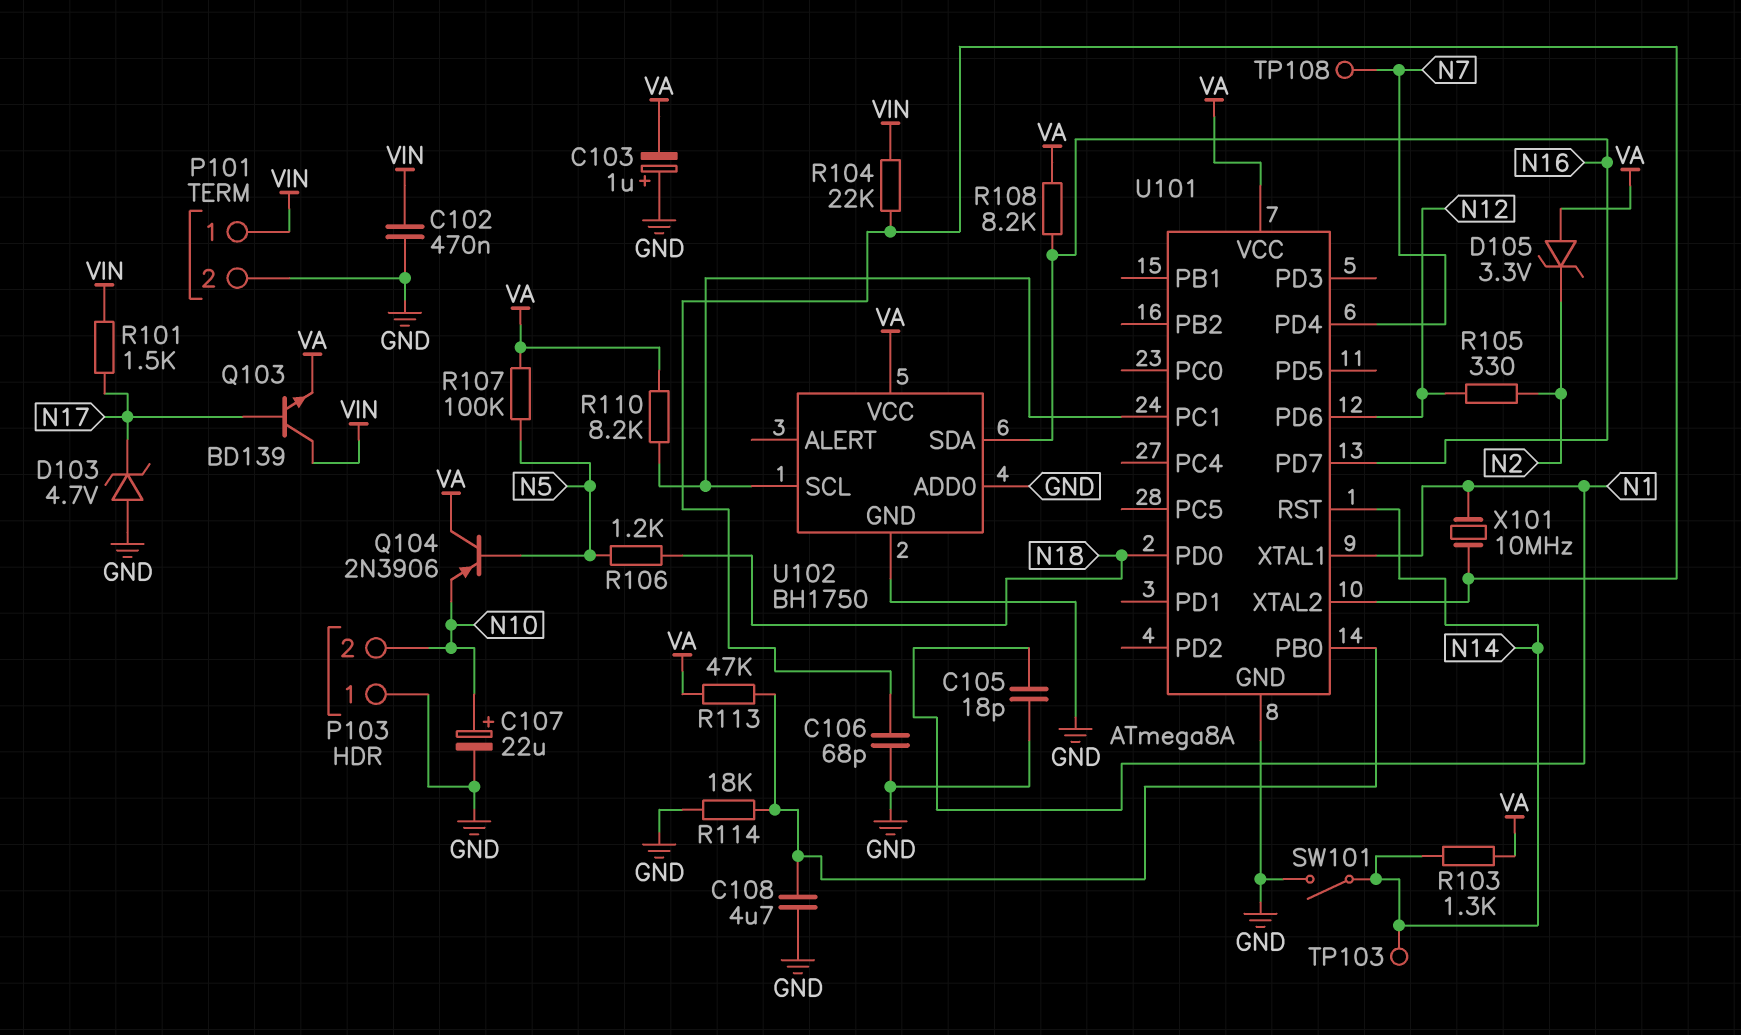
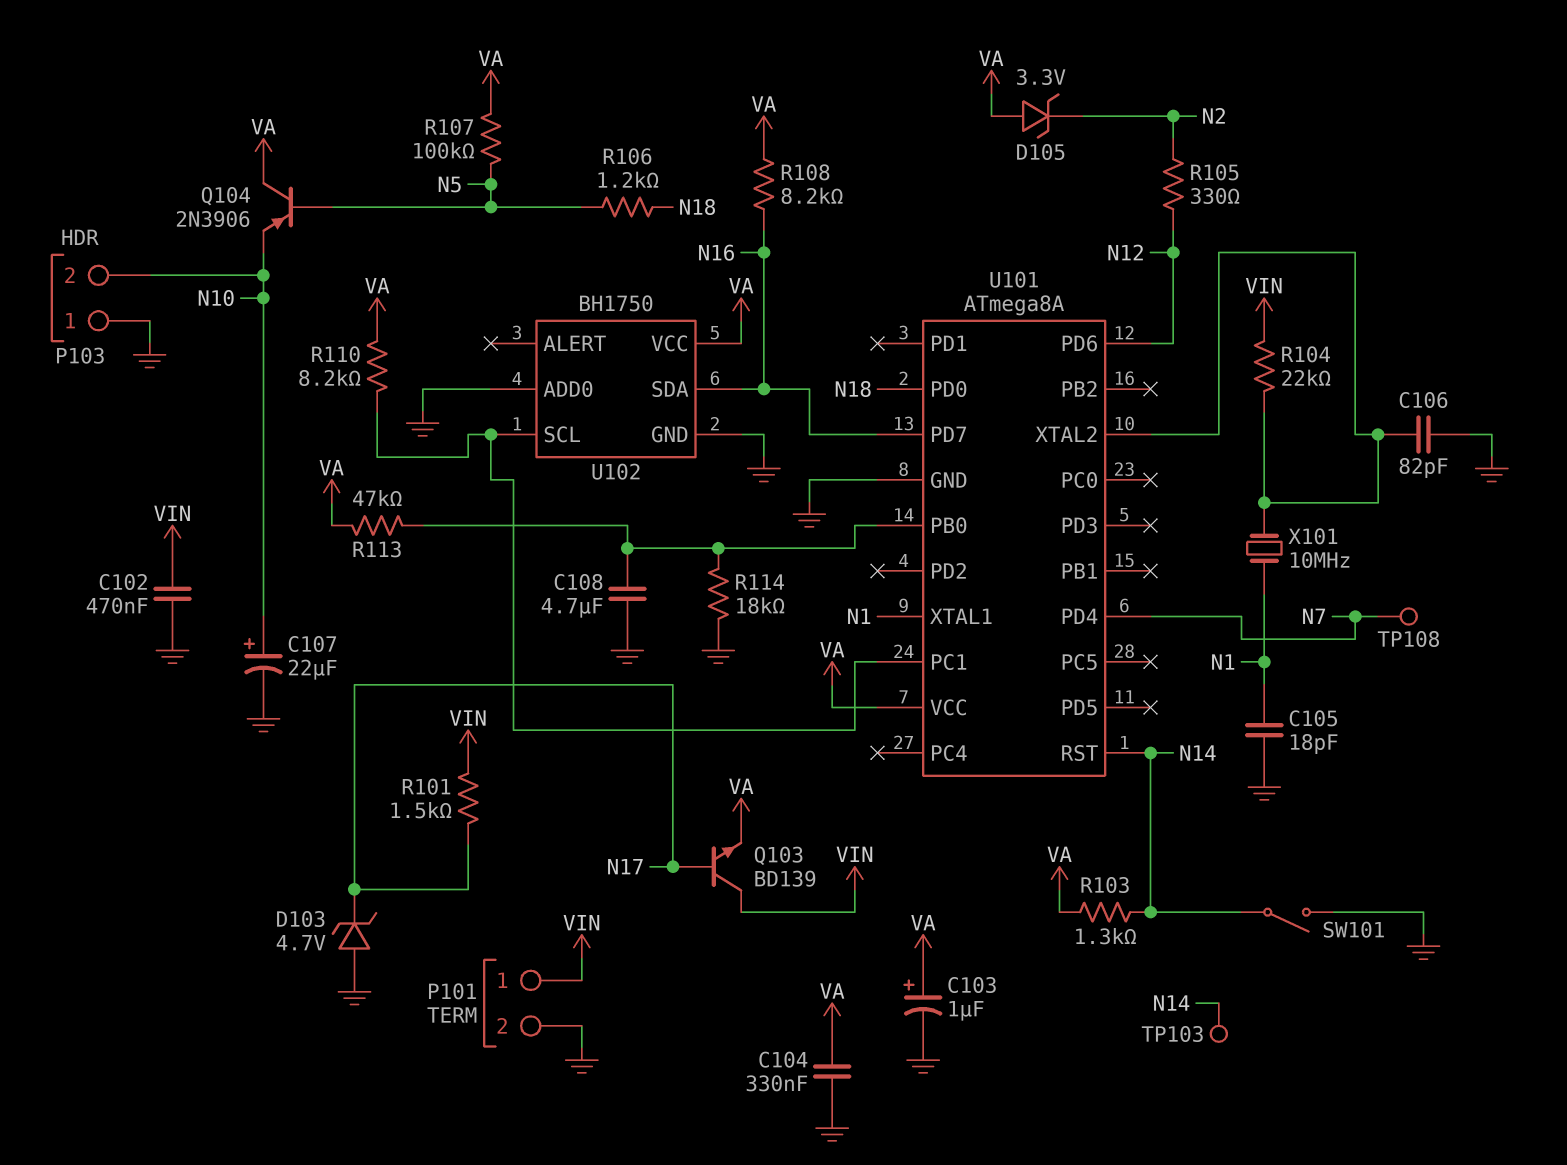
C103: 1uF (plus GND, minus VA) -> 1uF (plus VA, minus GND)
C104: none -> 330nF (GND, VA)
C106: 68pF (GND, U101/XTAL2) -> 82pF (GND, U101/XTAL2)

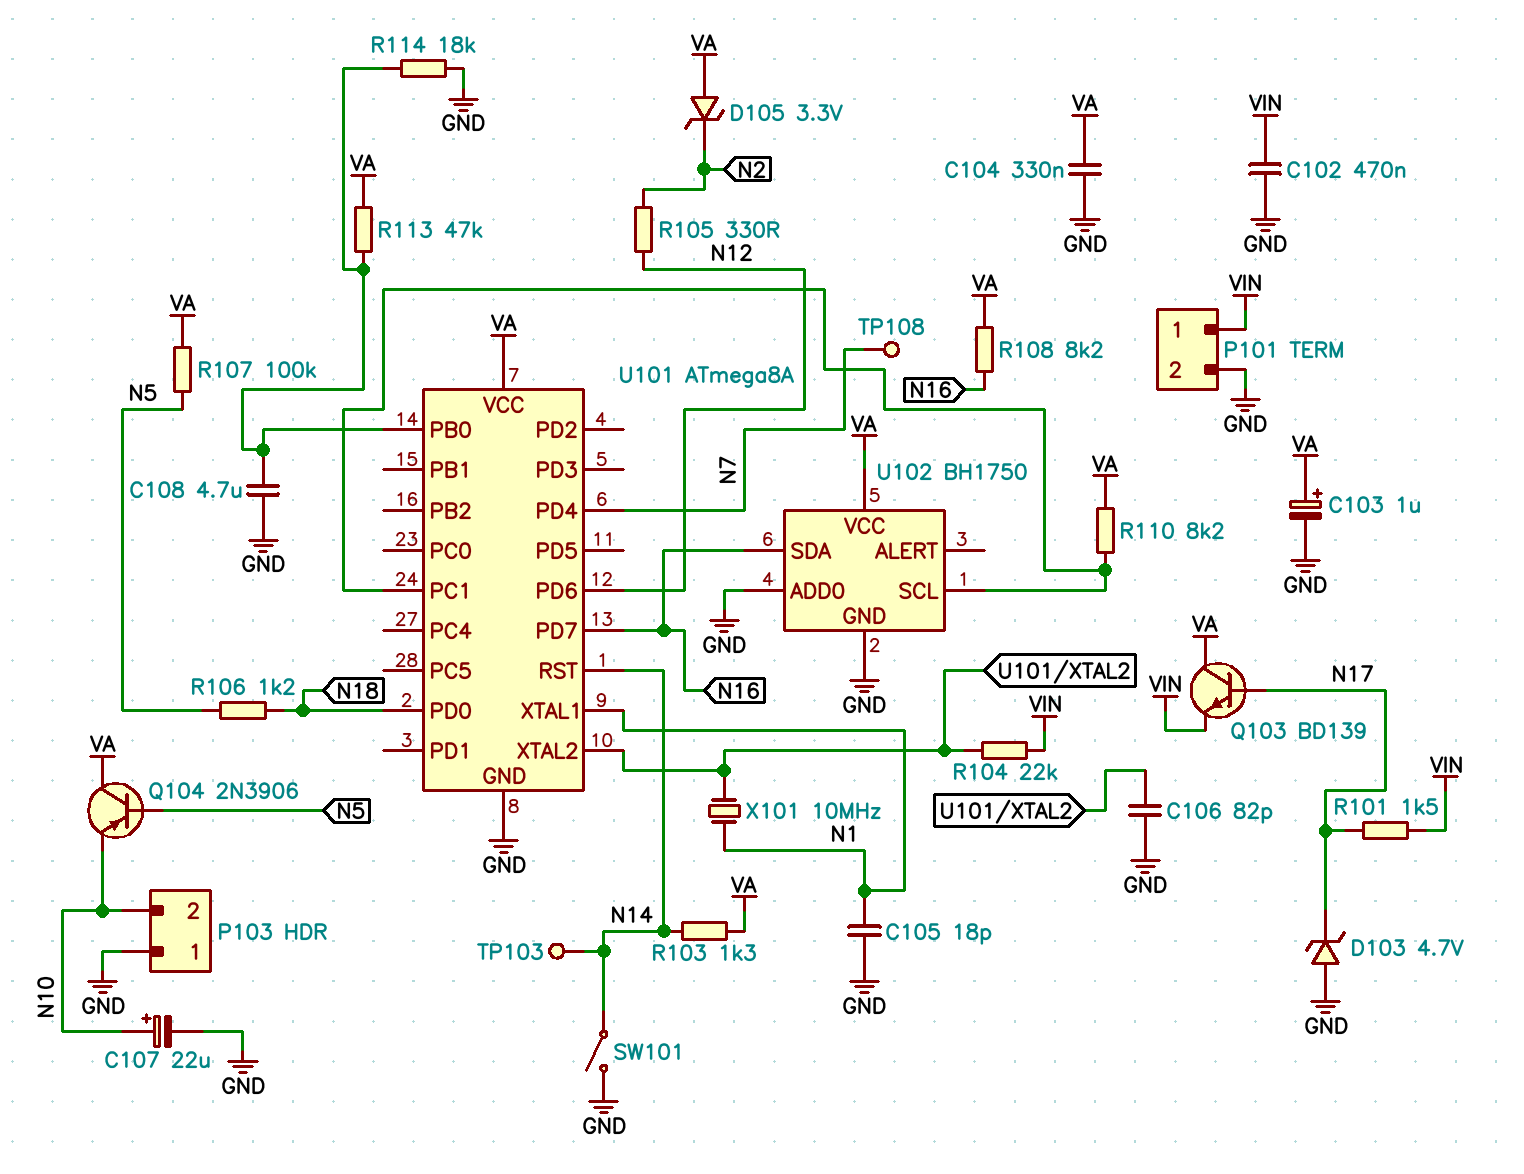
Q103: NPN BD139 (B N17, C VIN, E VA) -> NPN BD139 (B N17, C VA, E VIN)

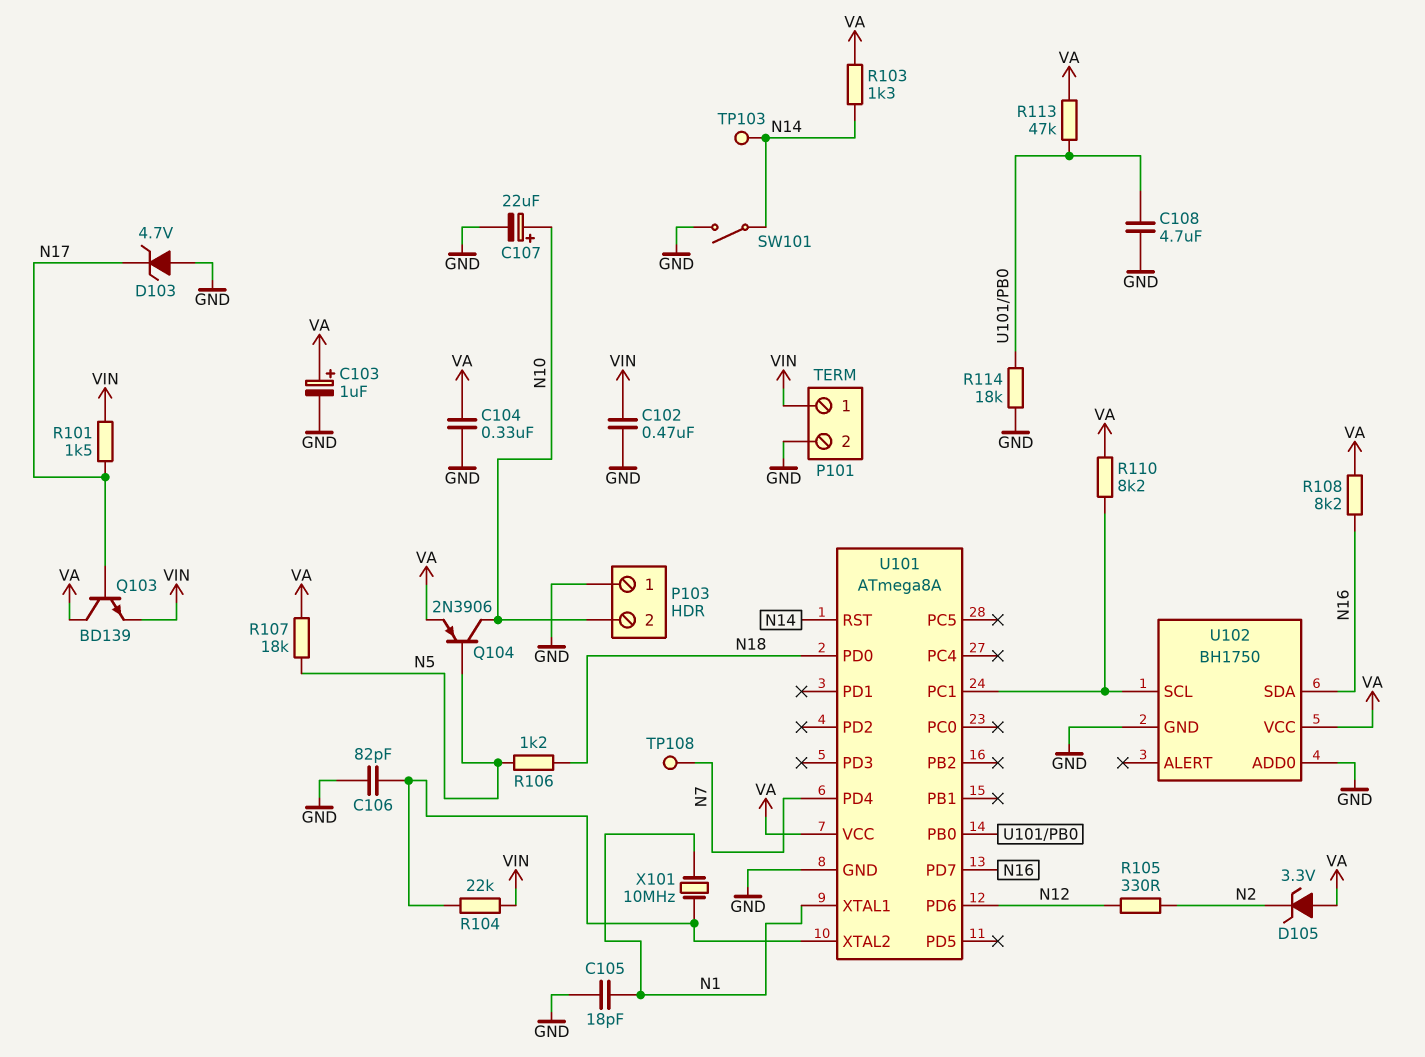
Q104: PNP 2N3906 (B N5, C VA, E N10) -> PNP 2N3906 (B N5, C N10, E VA)
R107: 100k (N5, VA) -> 18k (N5, VA)

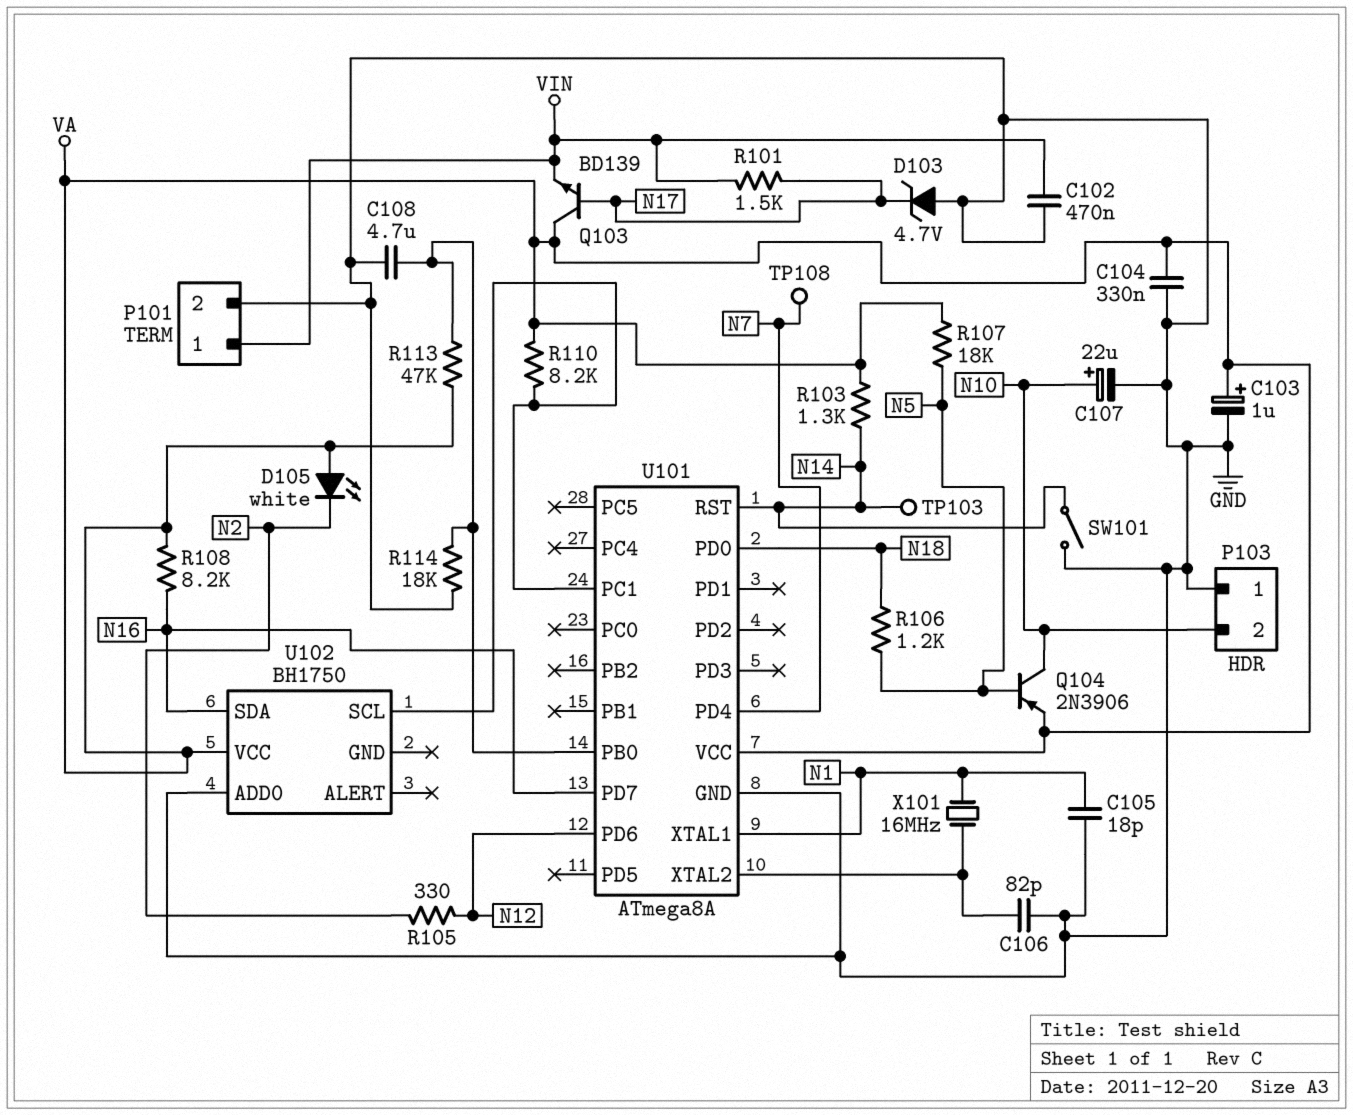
D105: zener 3.3V (A VA, K N2) -> LED white (A VA, K N2)
R104: 22k (U101/XTAL2, VIN) -> none
U102 pin GND: GND -> none
X101: 10MHz (N1, U101/XTAL2) -> 16MHz (N1, U101/XTAL2)

